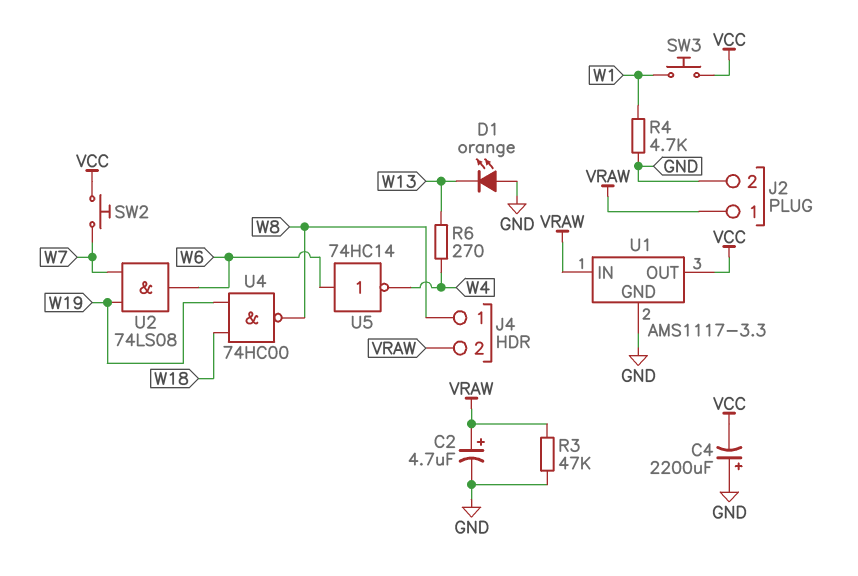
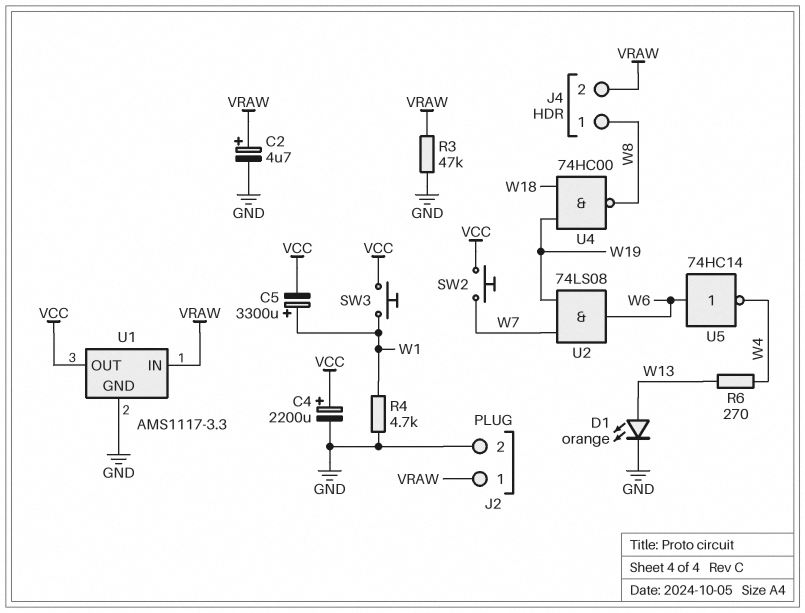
C4: 2200uF (plus GND, minus VCC) -> 2200uF (plus VCC, minus GND)
C5: none -> 3300uF (plus W1, minus VCC)
D1: LED orange (A GND, K W13) -> LED orange (A W13, K GND)

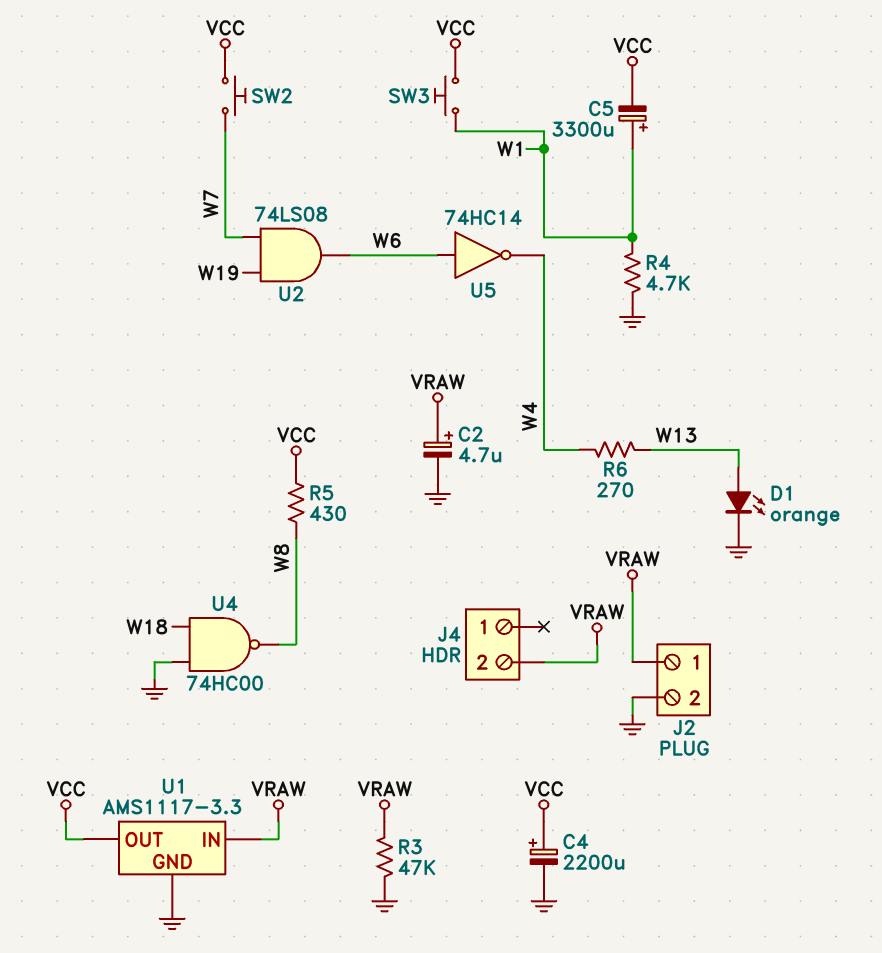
J4 pin 1: W8 -> none
R5: none -> 430 (VCC, W8)
U4: NAND 74HC00 (in W18, in W19, out W8) -> NAND 74HC00 (in GND, in W18, out W8)

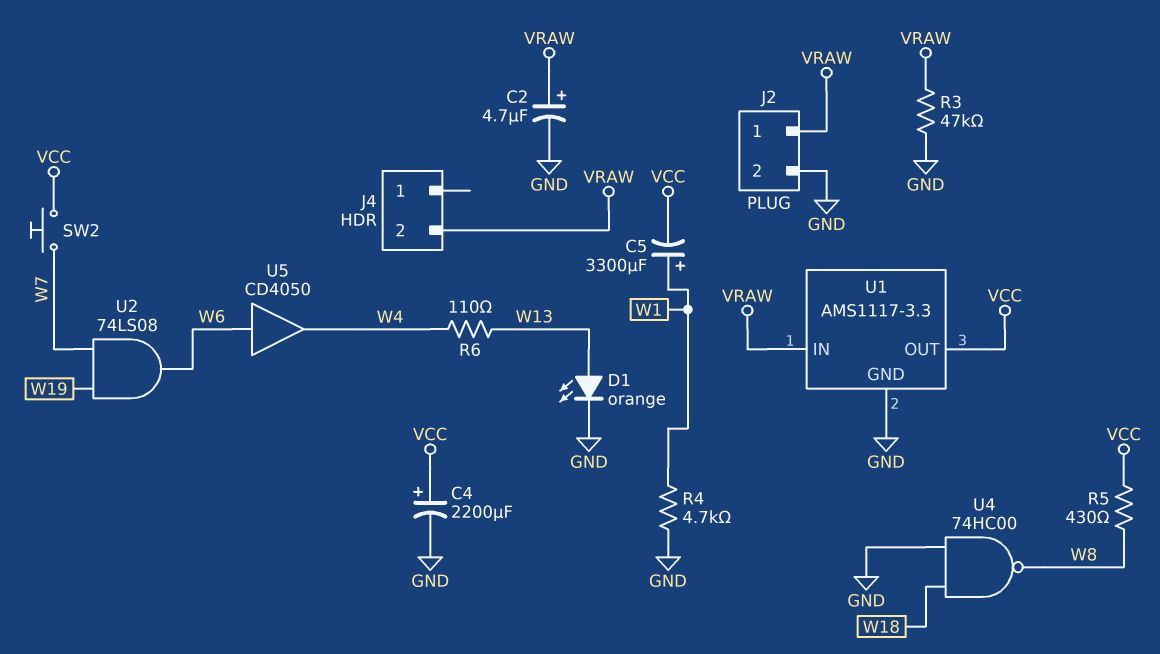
R6: 270 (W4, W13) -> 110 (W4, W13)
SW3: button (VCC, W1) -> none
U5: NOT 74HC14 (in W6, out W4) -> buffer CD4050 (in W6, out W4)

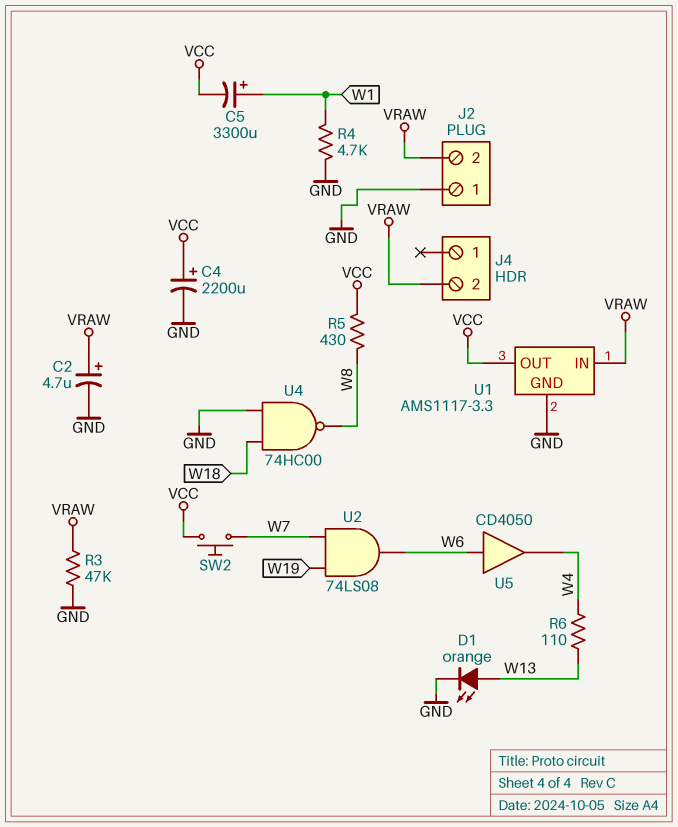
J2 pin 1: VRAW -> GND
J2 pin 2: GND -> VRAW

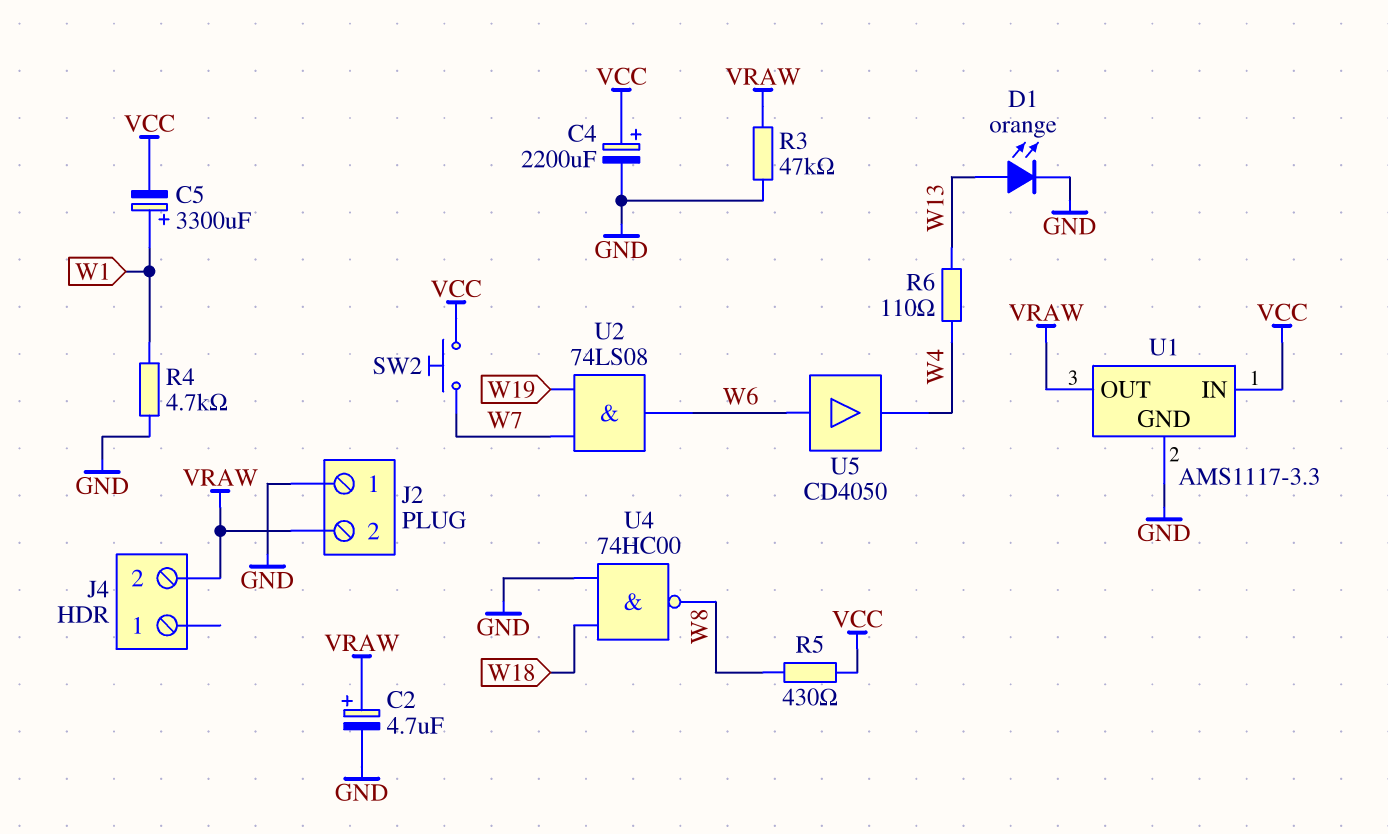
U1 pin IN: VRAW -> VCC
U1 pin OUT: VCC -> VRAW

